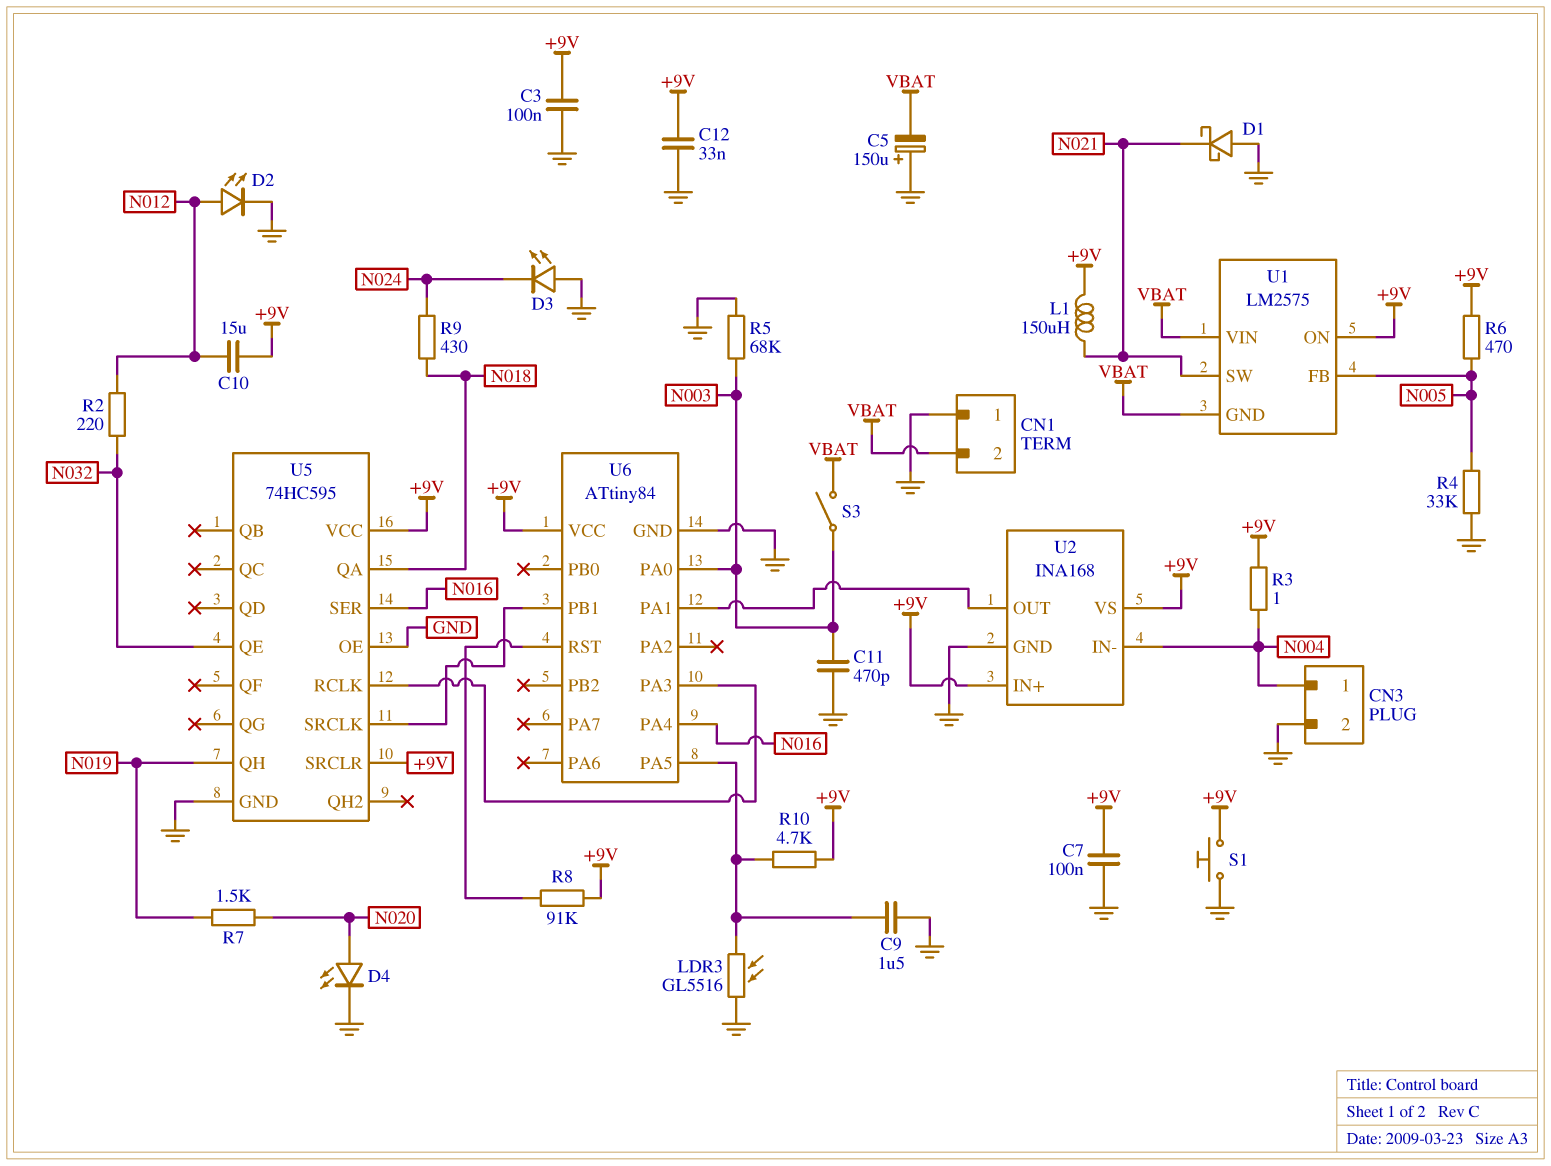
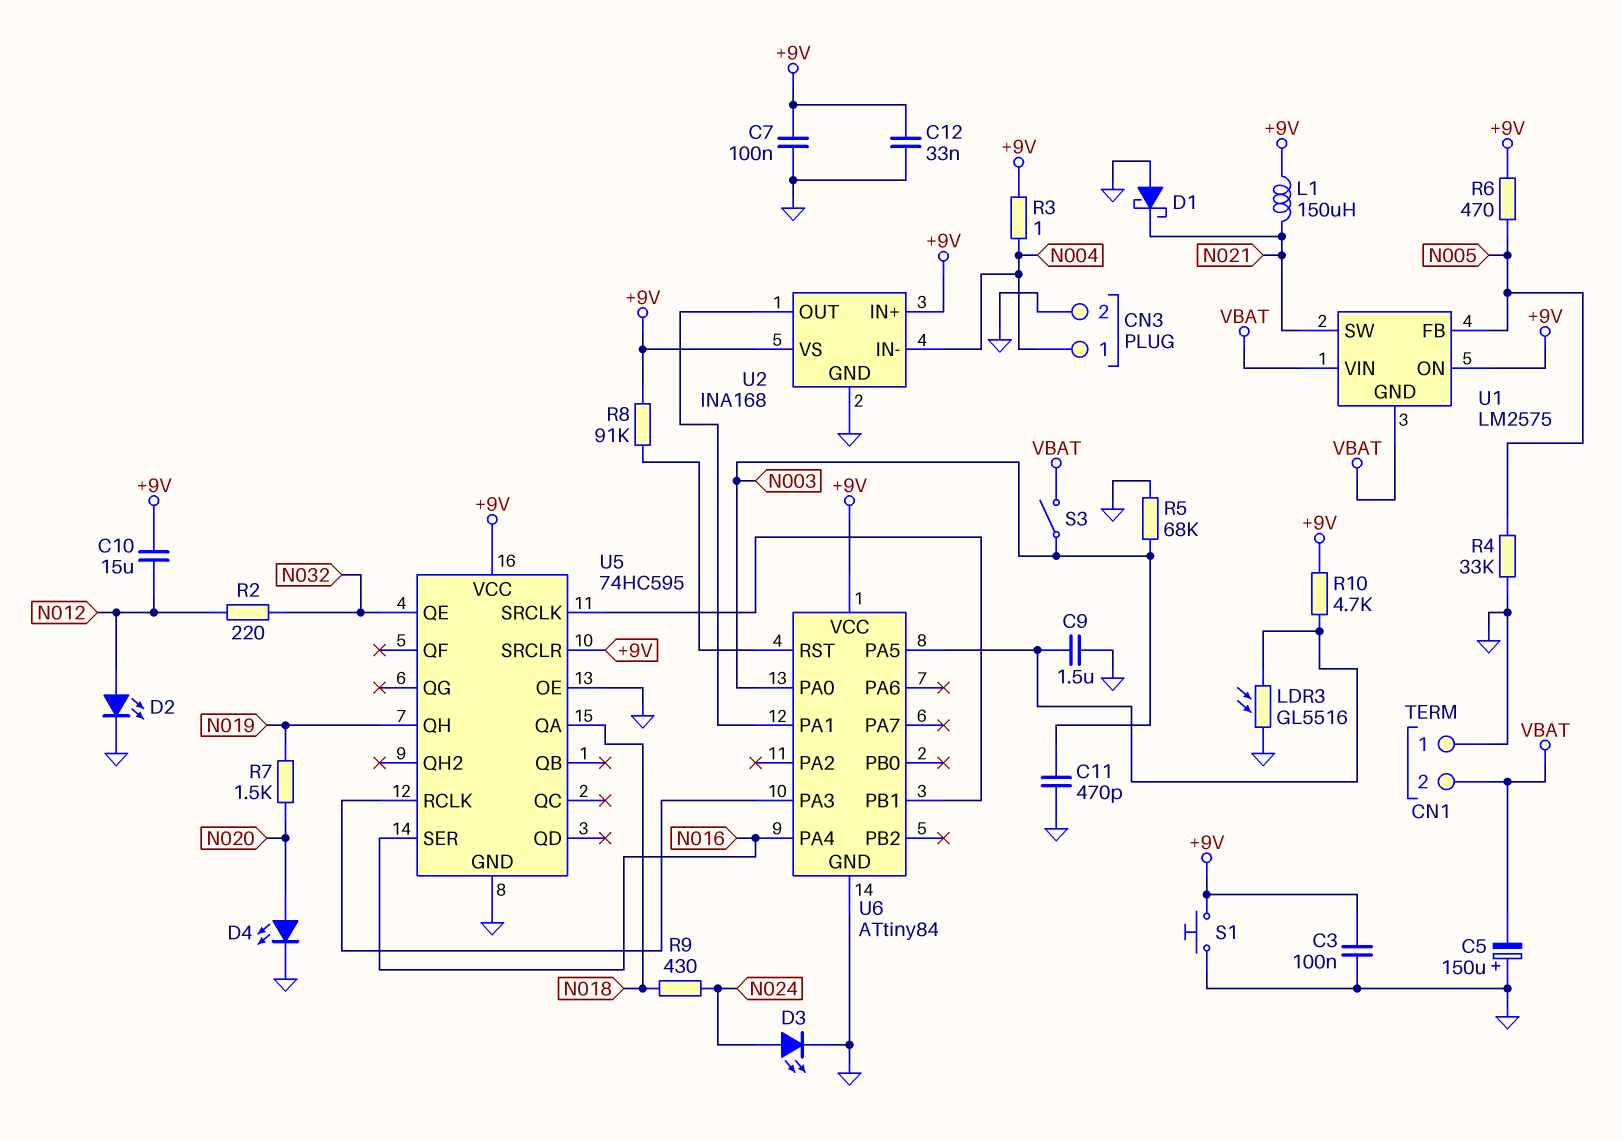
D3: LED (A GND, K N024) -> LED (A N024, K GND)

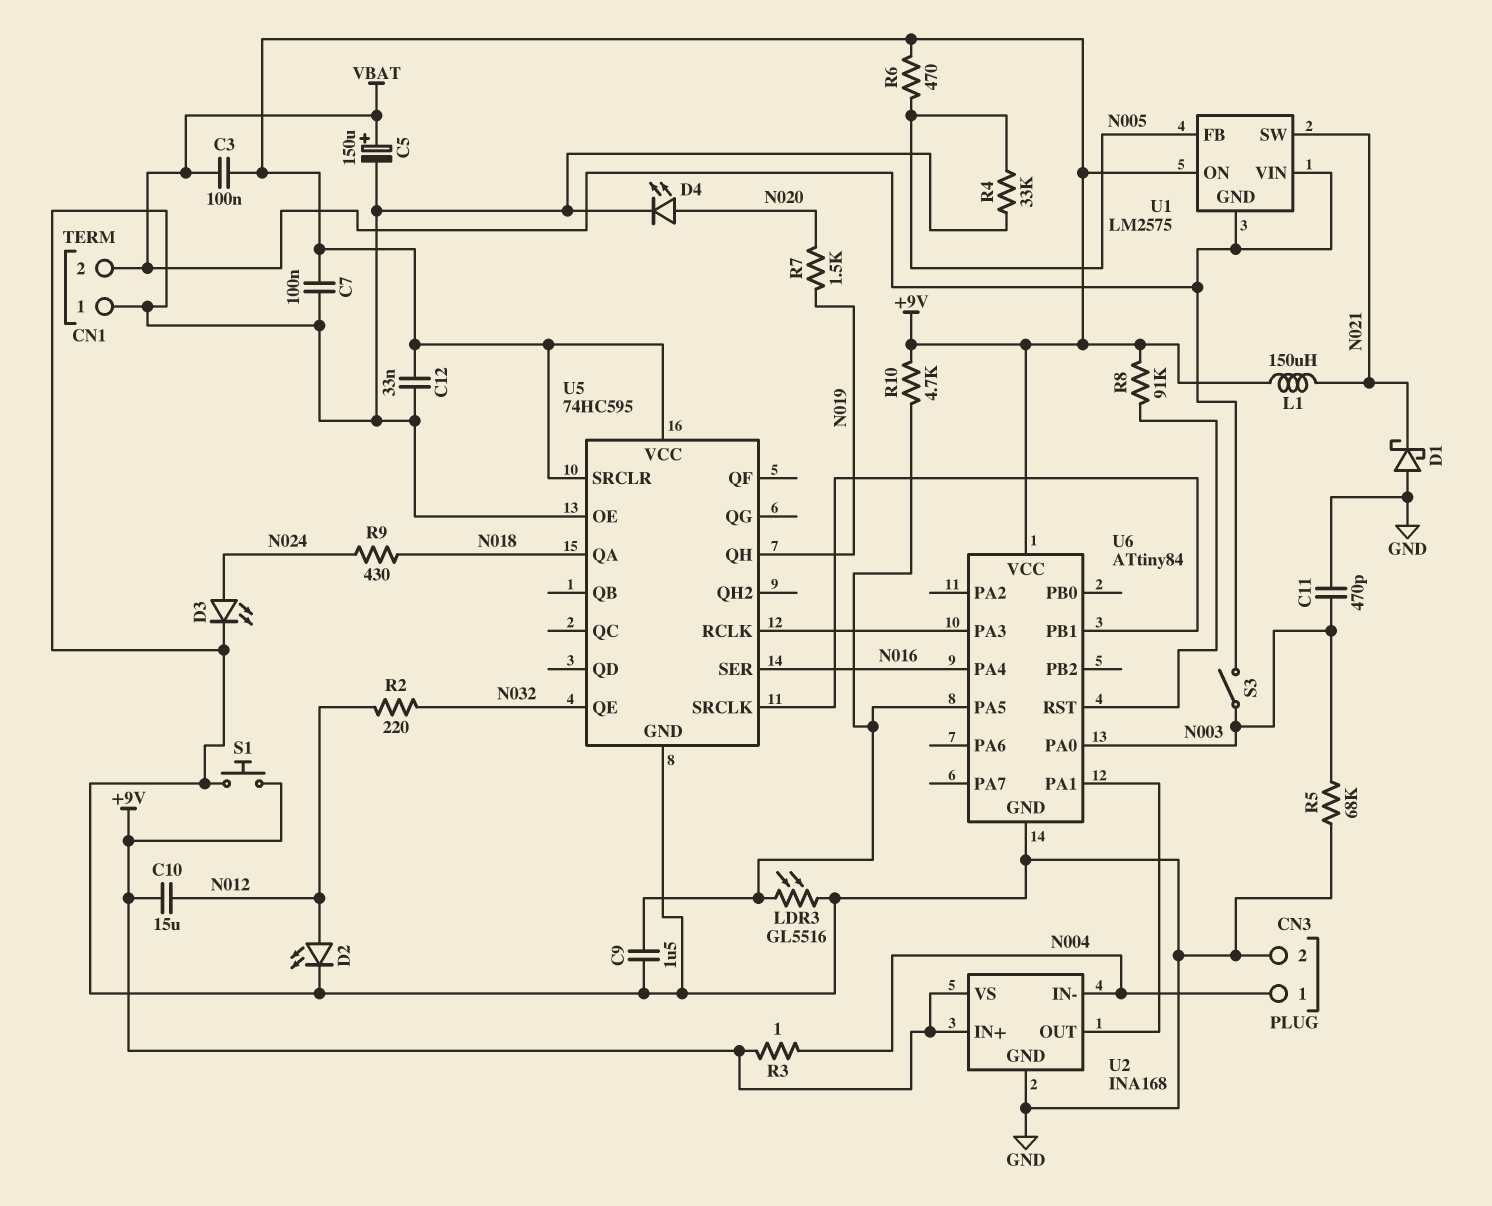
C3: 100nF (+9V, GND) -> 100nF (+9V, VBAT)
C5: 150uF (plus GND, minus VBAT) -> 150uF (plus VBAT, minus GND)

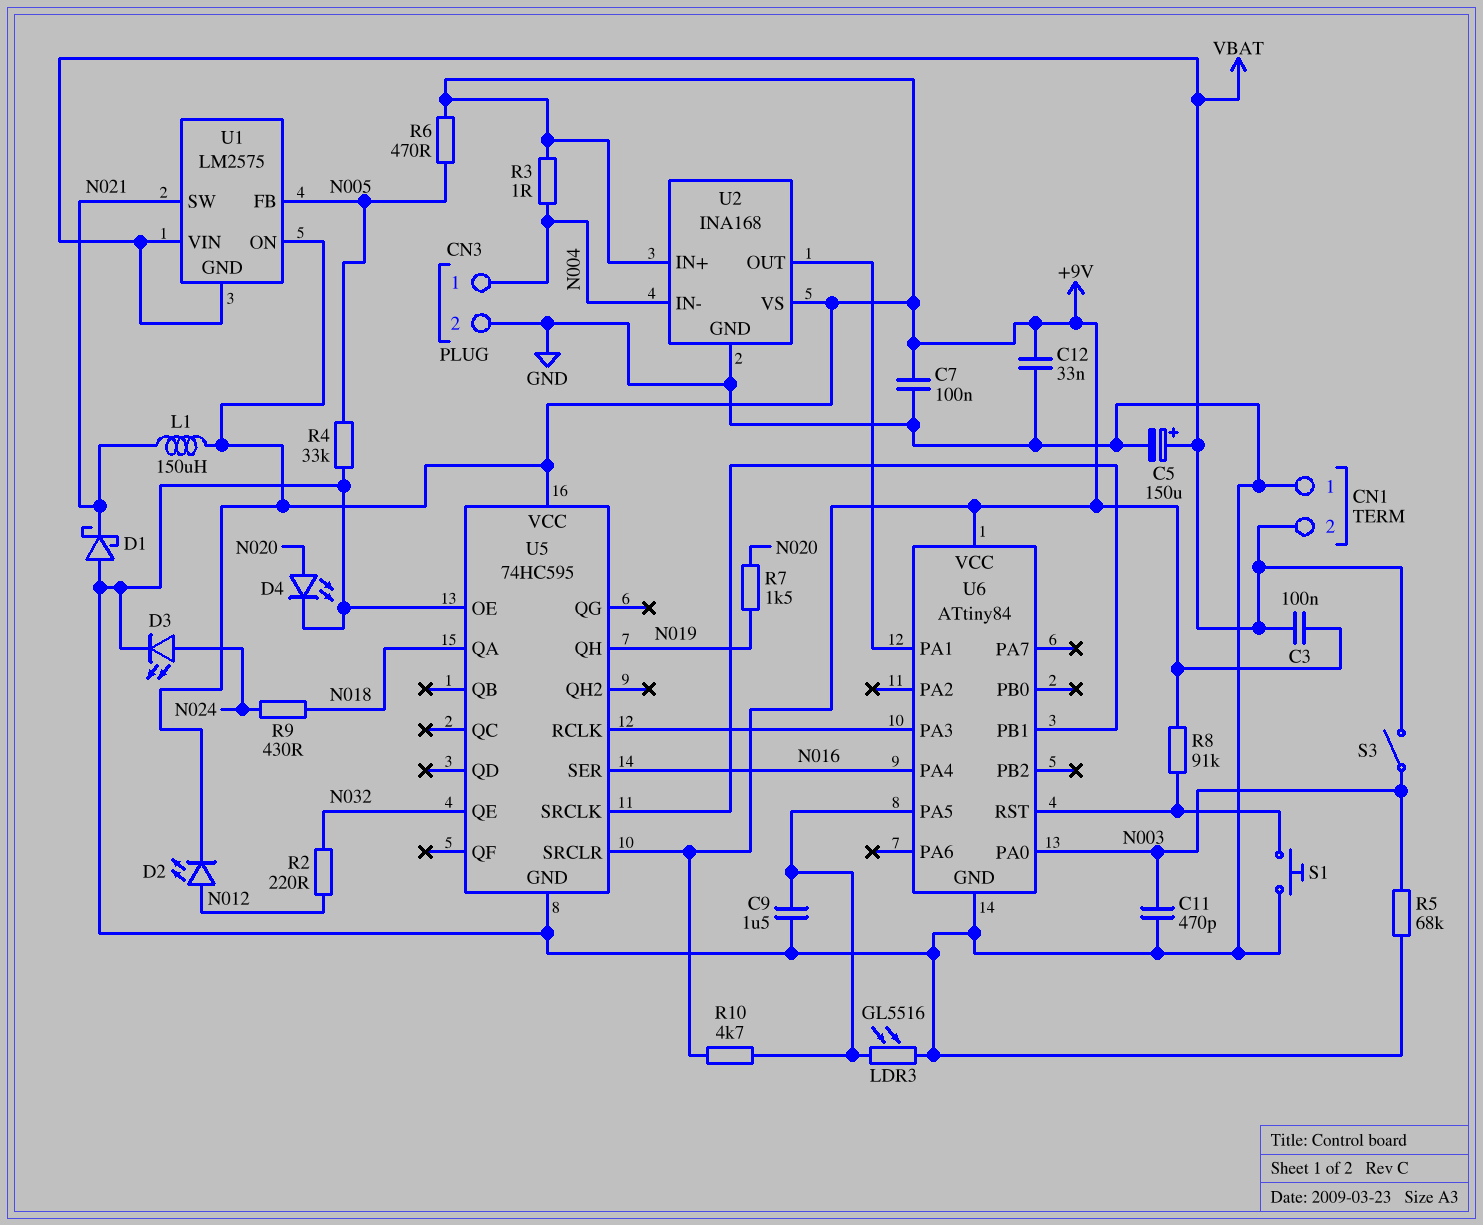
C10: 15uF (+9V, N012) -> none
D2: LED (A N012, K GND) -> LED (A N012, K +9V)
S1: button (+9V, GND) -> button (GND, U6/RST)

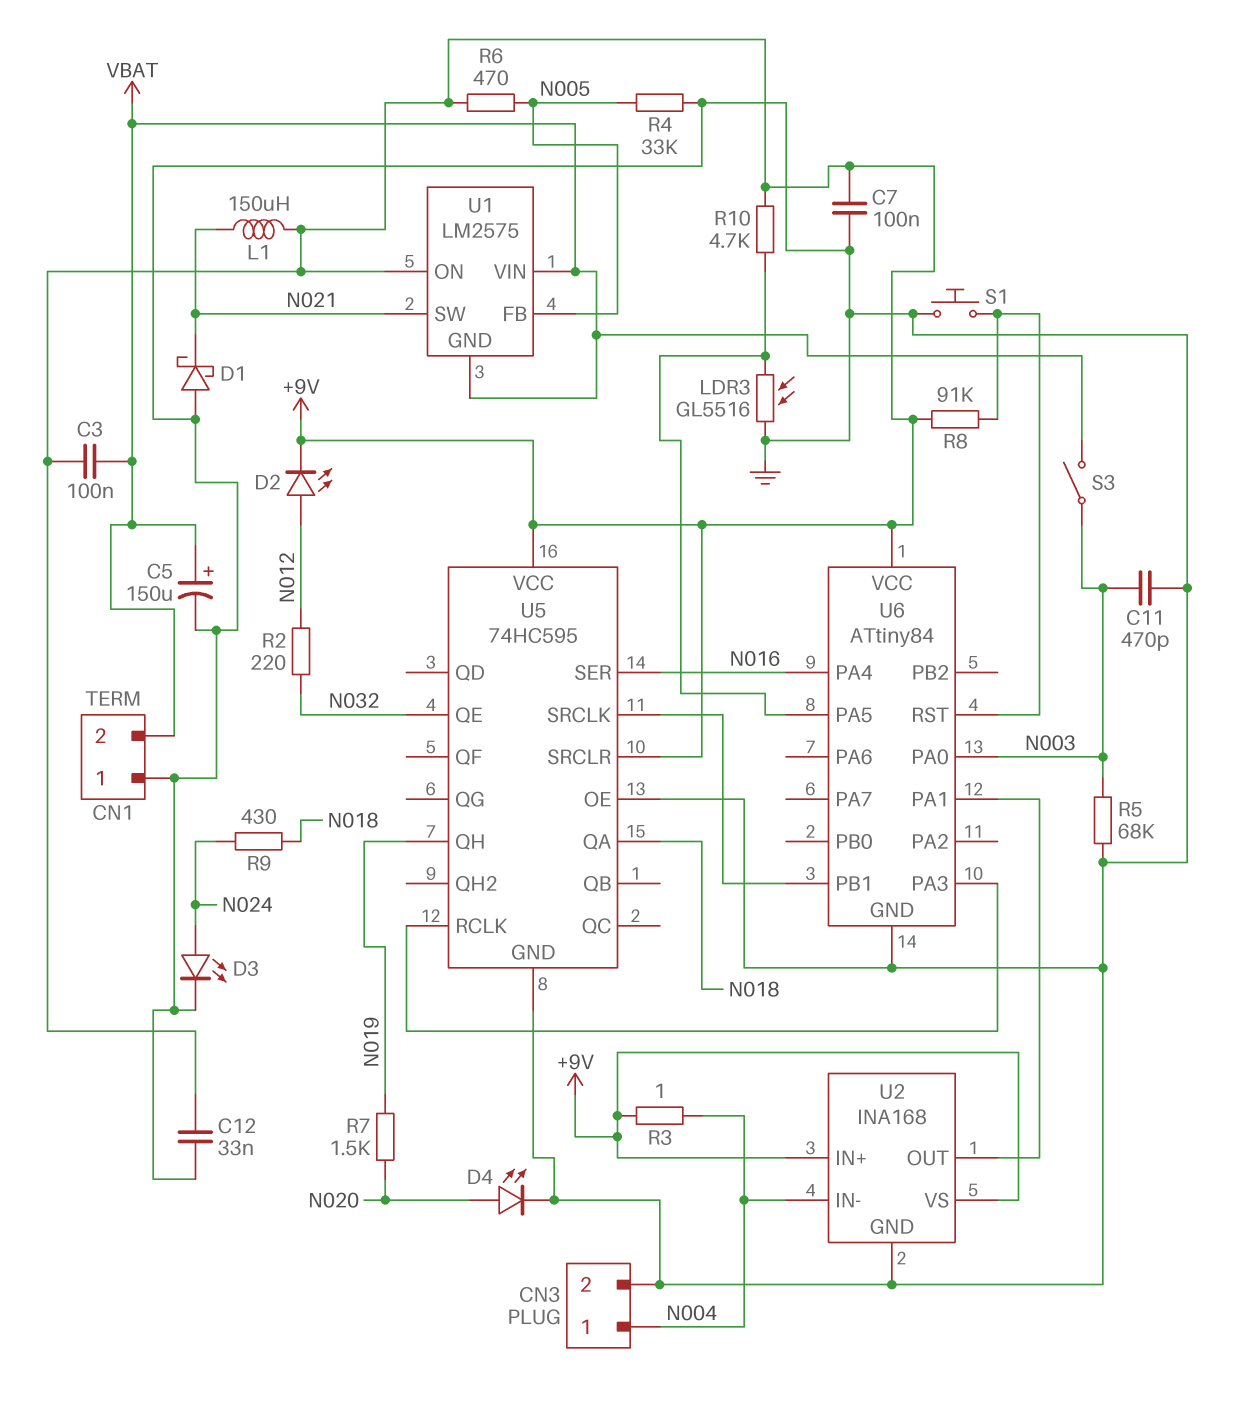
C9: 1.5uF (GND, U6/PA5) -> none

